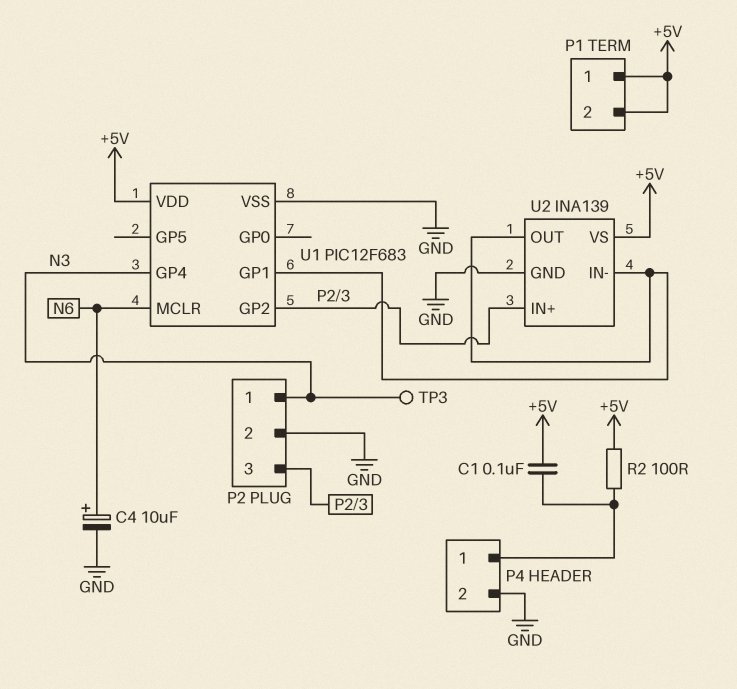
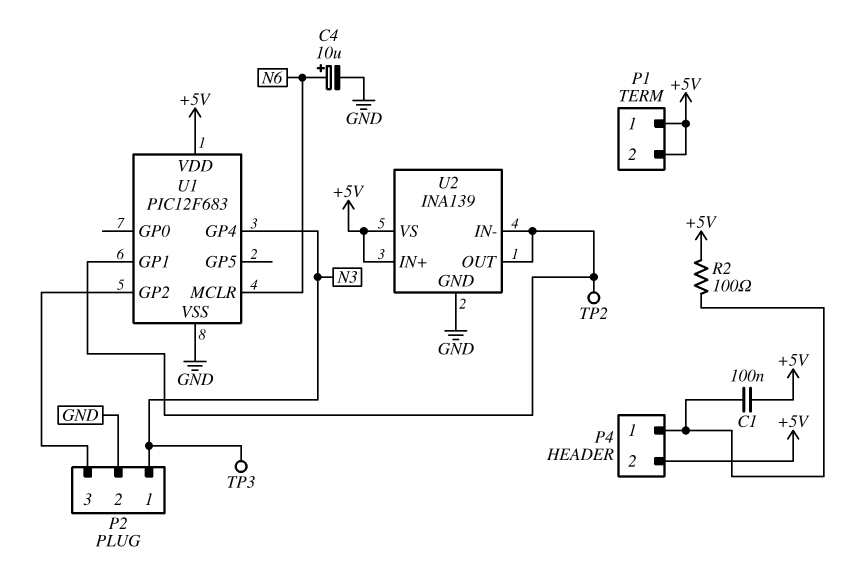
P4 pin 2: GND -> +5V
TP2: none -> test point (U1/GP1)
U2 pin IN+: P2/3 -> +5V

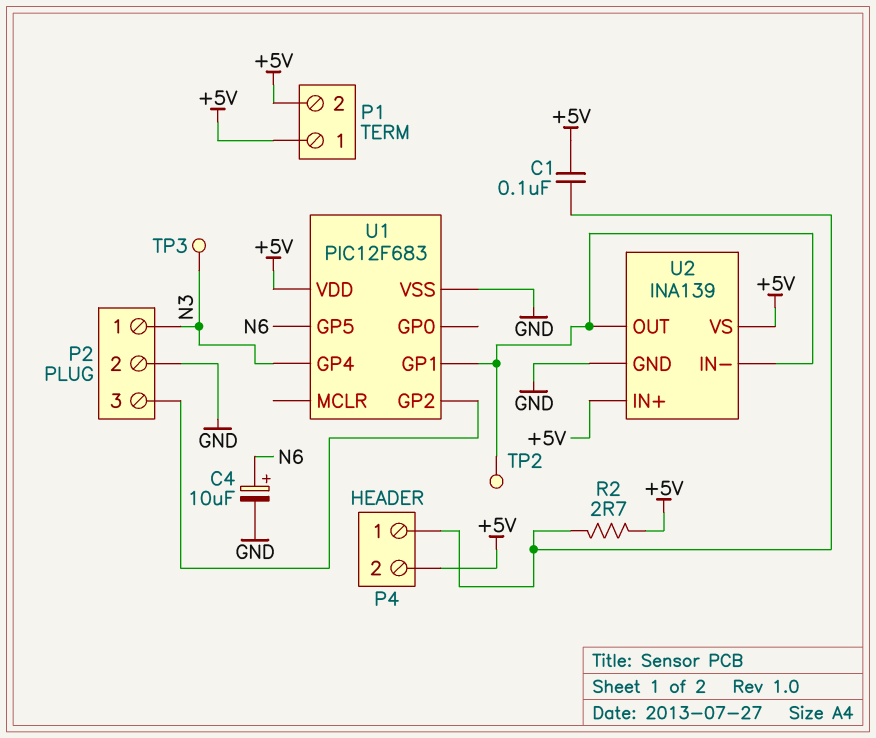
R2: 100 (+5V, P4/1) -> 2.7 (+5V, P4/1)
U1 pin GP5: none -> N6
U1 pin MCLR: N6 -> none

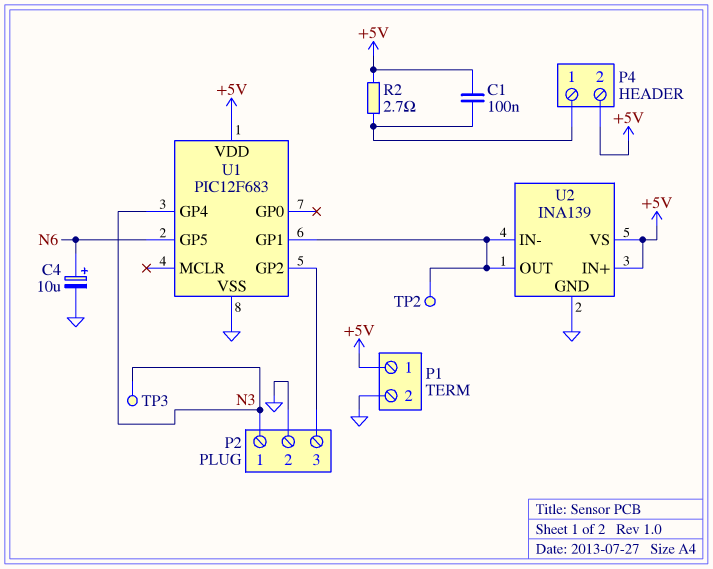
P1 pin 2: +5V -> GND

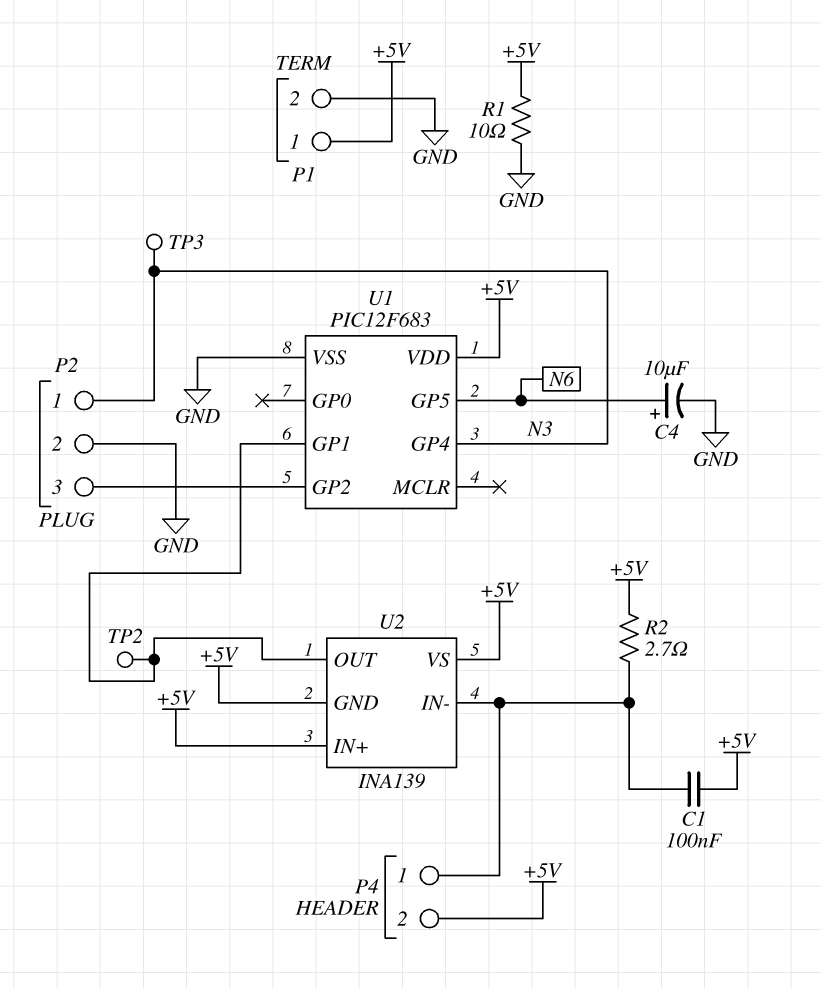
R1: none -> 10 (+5V, GND)
U2 pin GND: GND -> +5V
U2 pin IN-: U1/GP1 -> P4/1

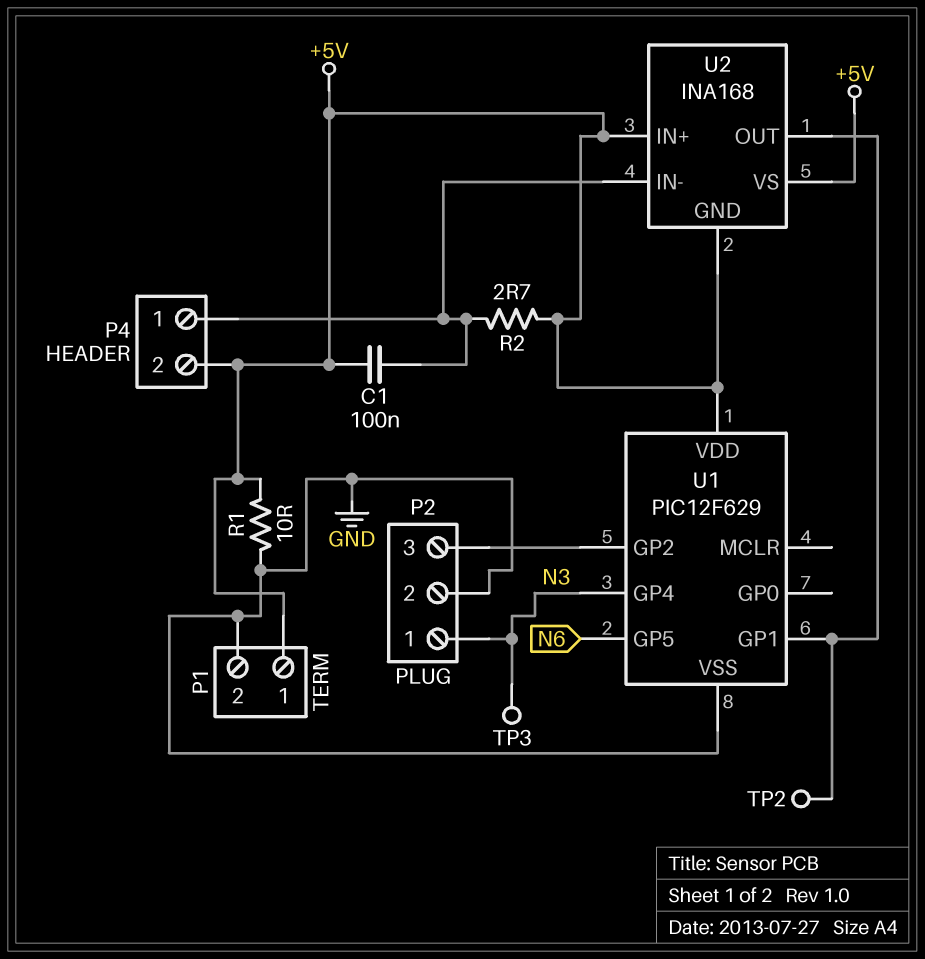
C4: 10uF (plus N6, minus GND) -> none
U1: PIC12F683 -> PIC12F629
U2: INA139 -> INA168

